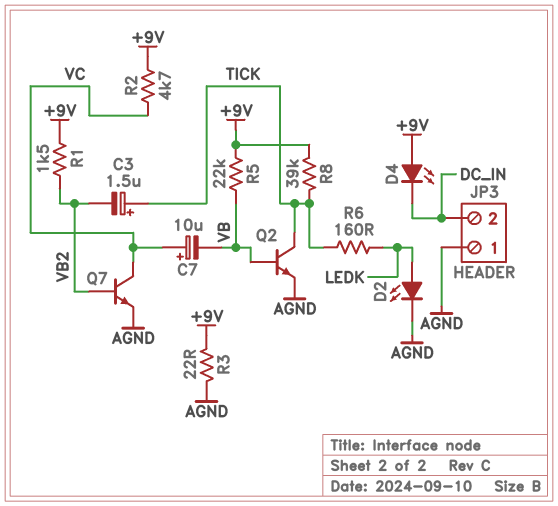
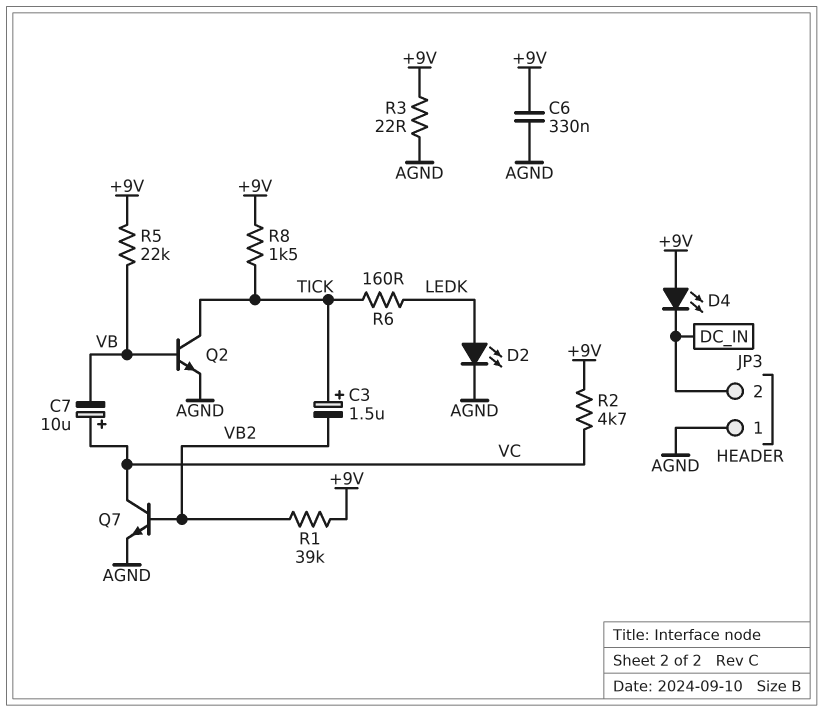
C6: none -> 330nF (+9V, AGND)
R1: 1.5k (+9V, VB2) -> 39k (+9V, VB2)
R8: 39k (+9V, TICK) -> 1.5k (+9V, TICK)

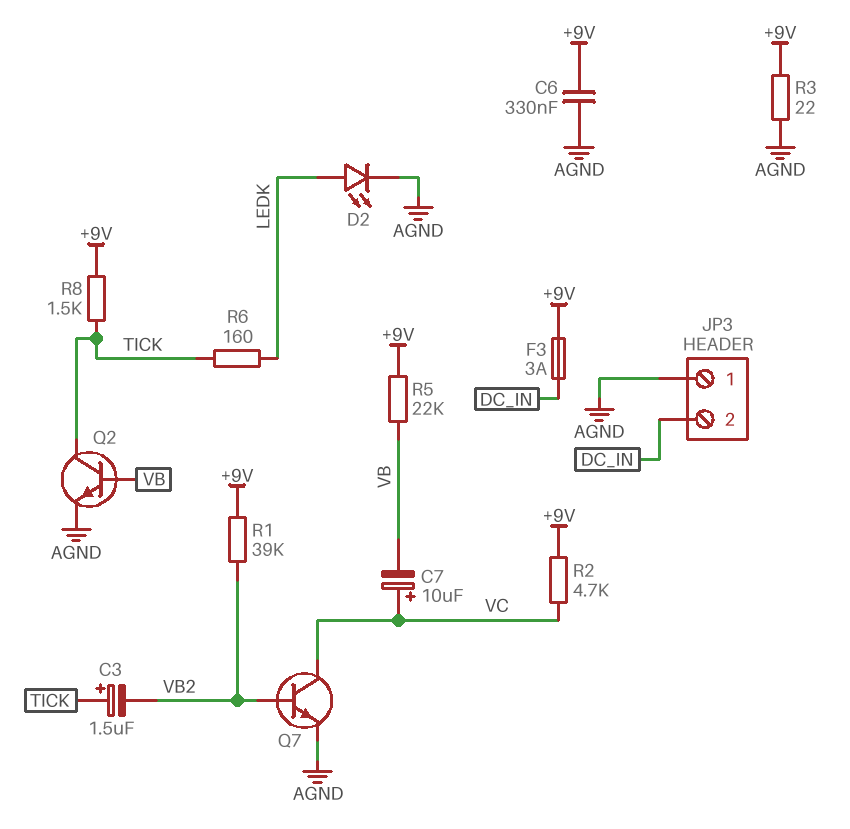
D4: LED (A +9V, K DC_IN) -> none
F3: none -> 3A (+9V, DC_IN)

